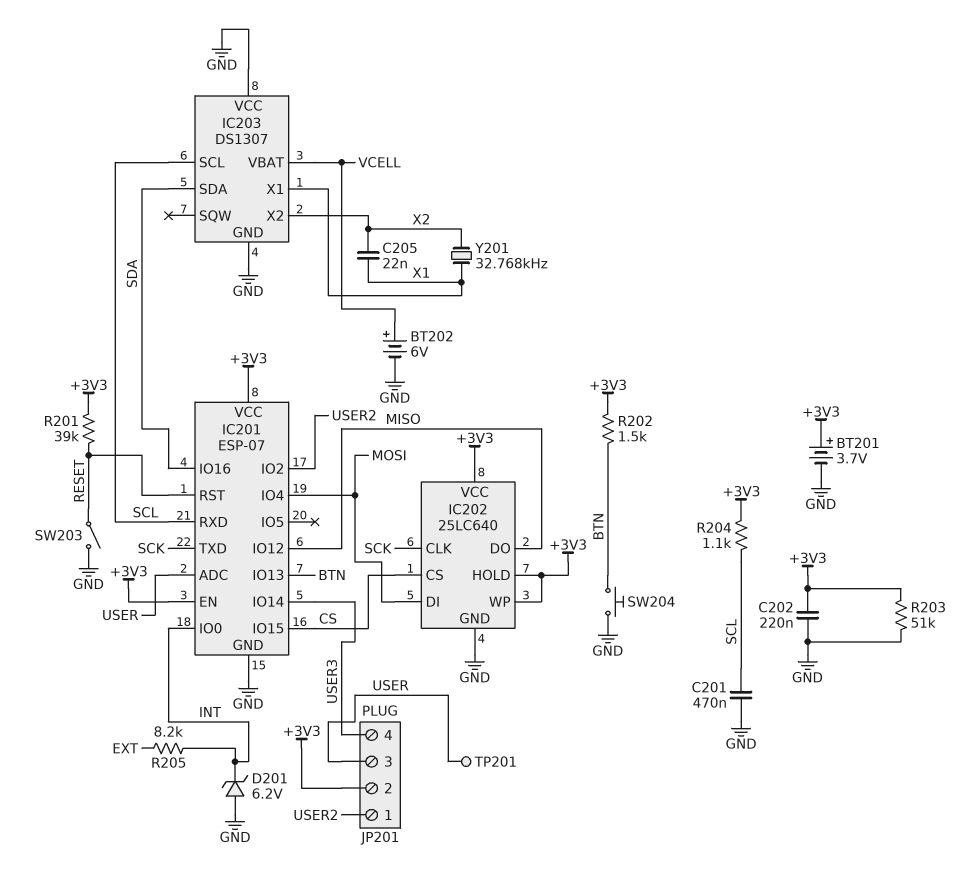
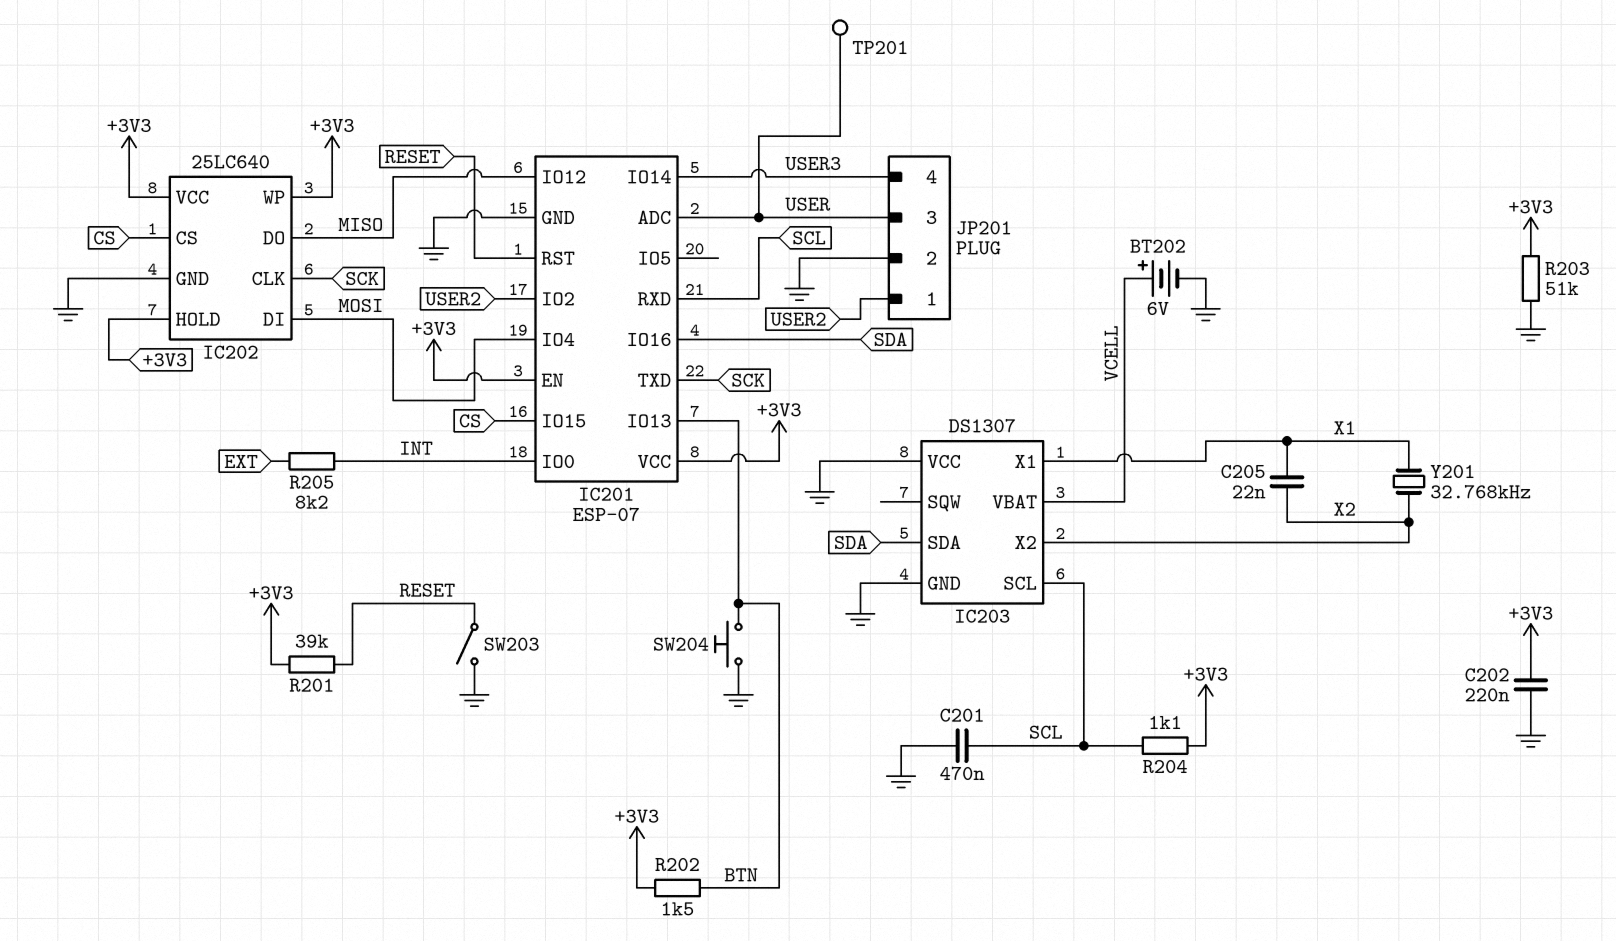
BT201: 3.7V (plus +3V3, minus GND) -> none
D201: zener 6.2V (A GND, K INT) -> none
JP201 pin 2: +3V3 -> GND

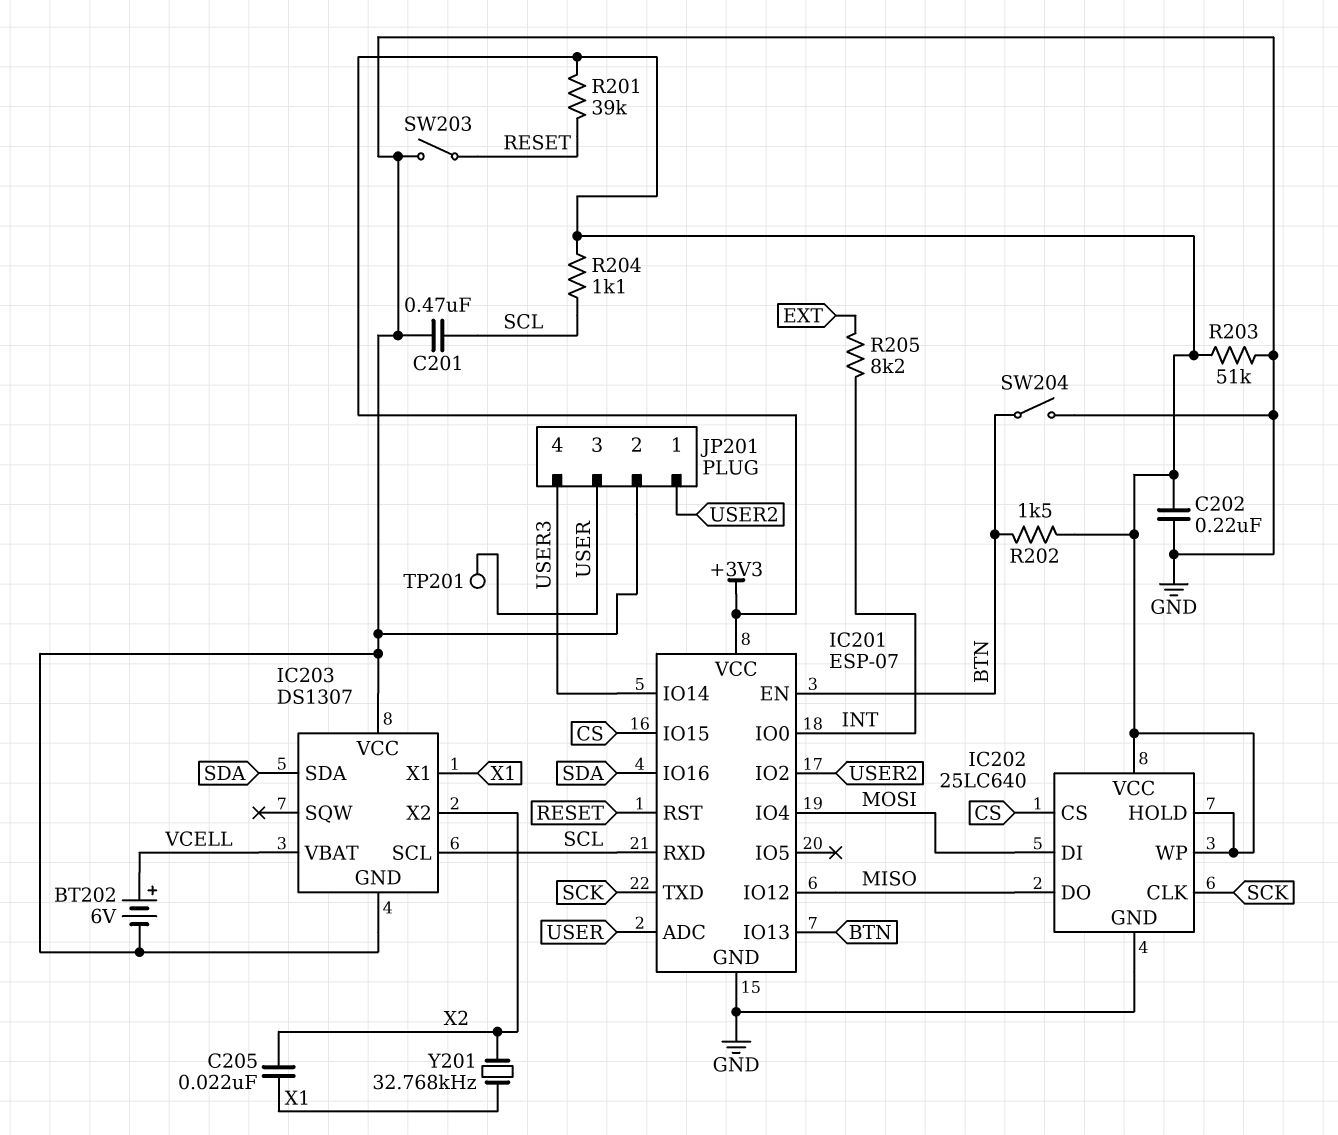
IC201 pin EN: +3V3 -> BTN
SW204: button (BTN, GND) -> switch (BTN, GND)

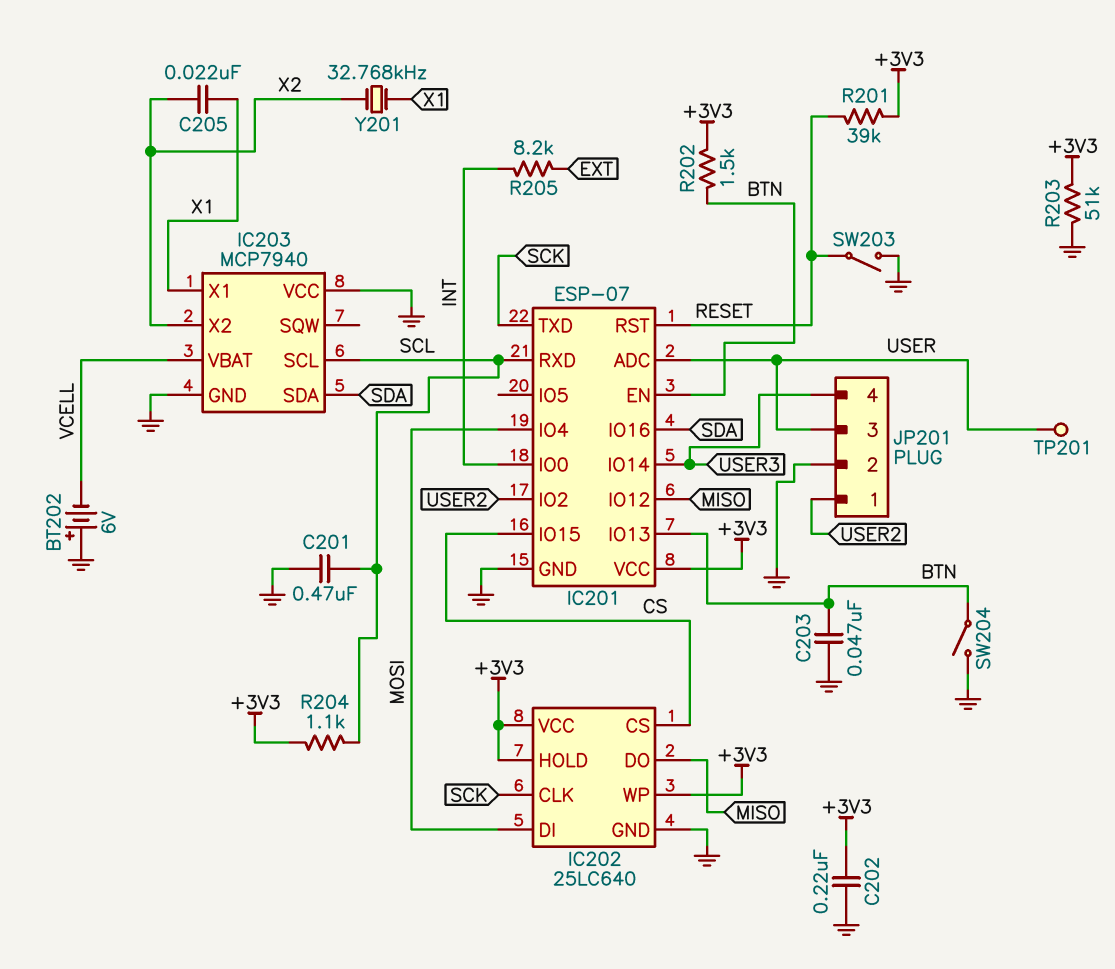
BT202: 6V (plus VCELL, minus GND) -> 6V (plus GND, minus VCELL)
C203: none -> 47nF (BTN, GND)
IC203: DS1307 -> MCP7940

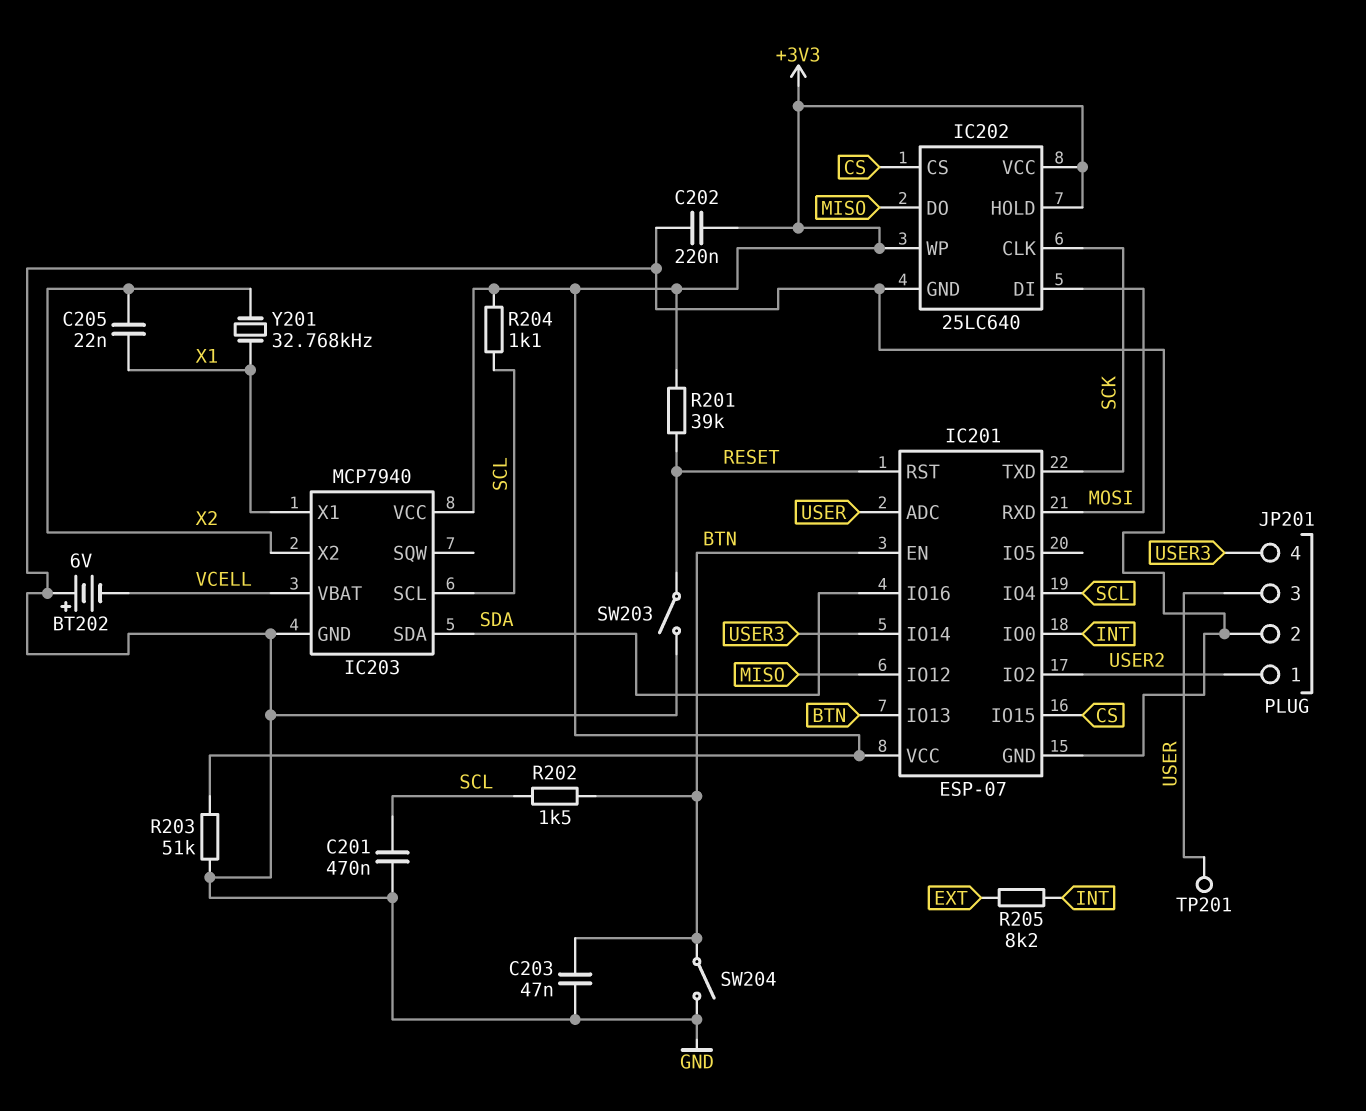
IC201 pin IO4: MOSI -> SCL
IC201 pin RXD: SCL -> MOSI
IC203 pin VCC: GND -> +3V3
R202: 1.5k (+3V3, BTN) -> 1.5k (BTN, SCL)

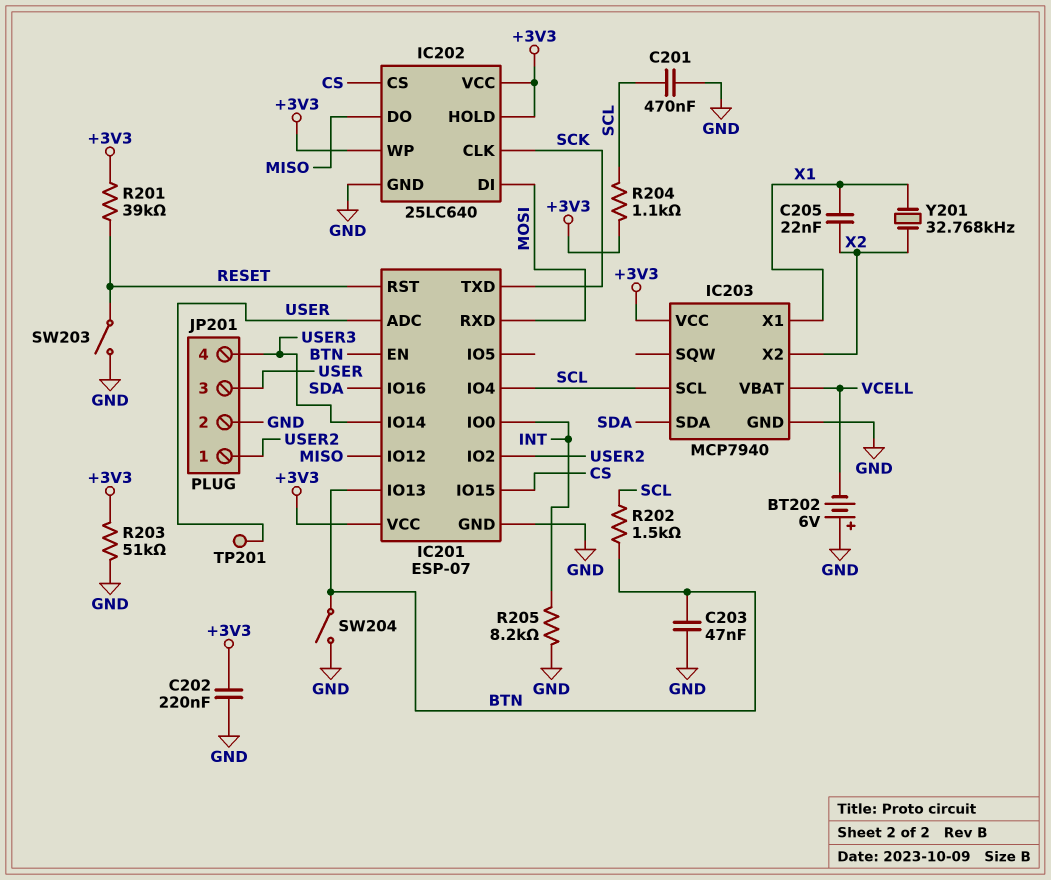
R205: 8.2k (EXT, INT) -> 8.2k (GND, INT)

